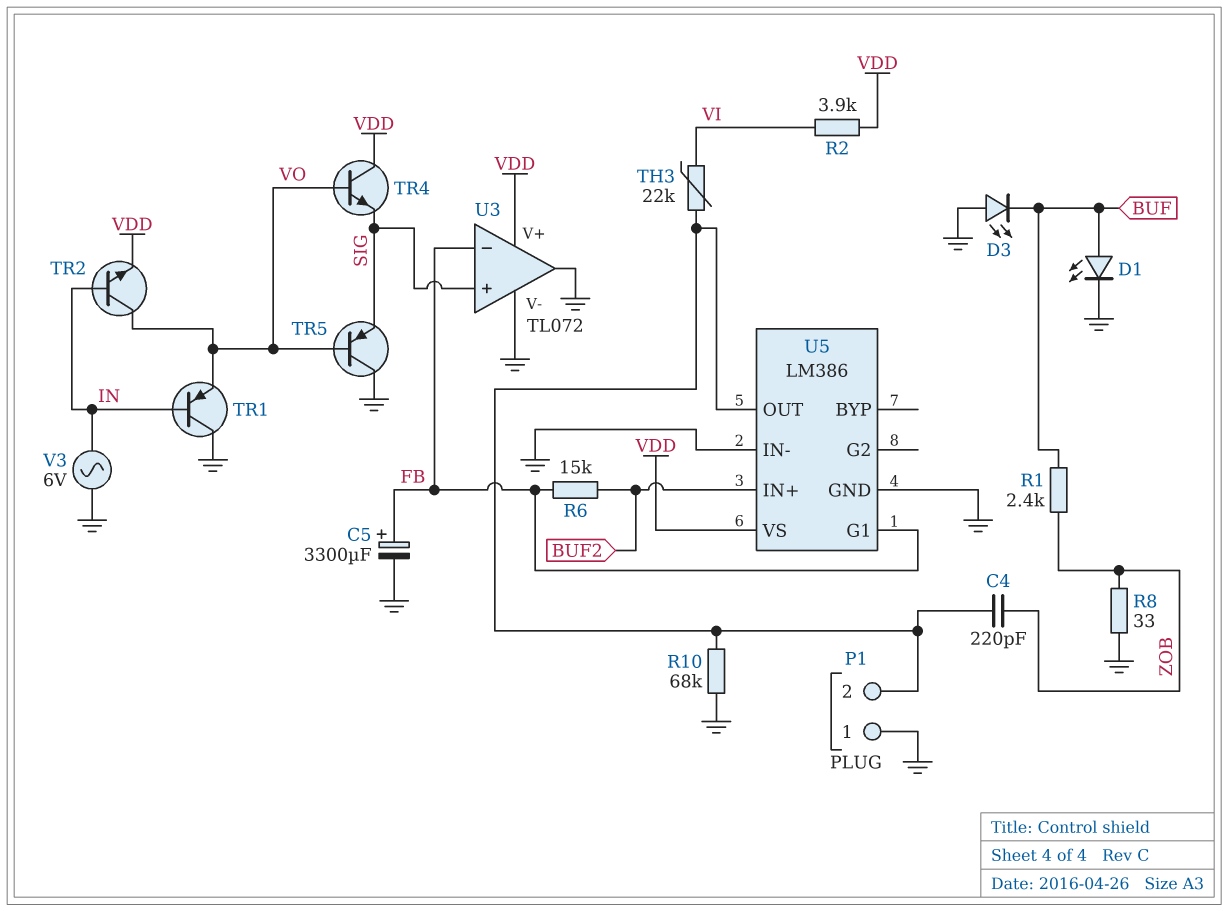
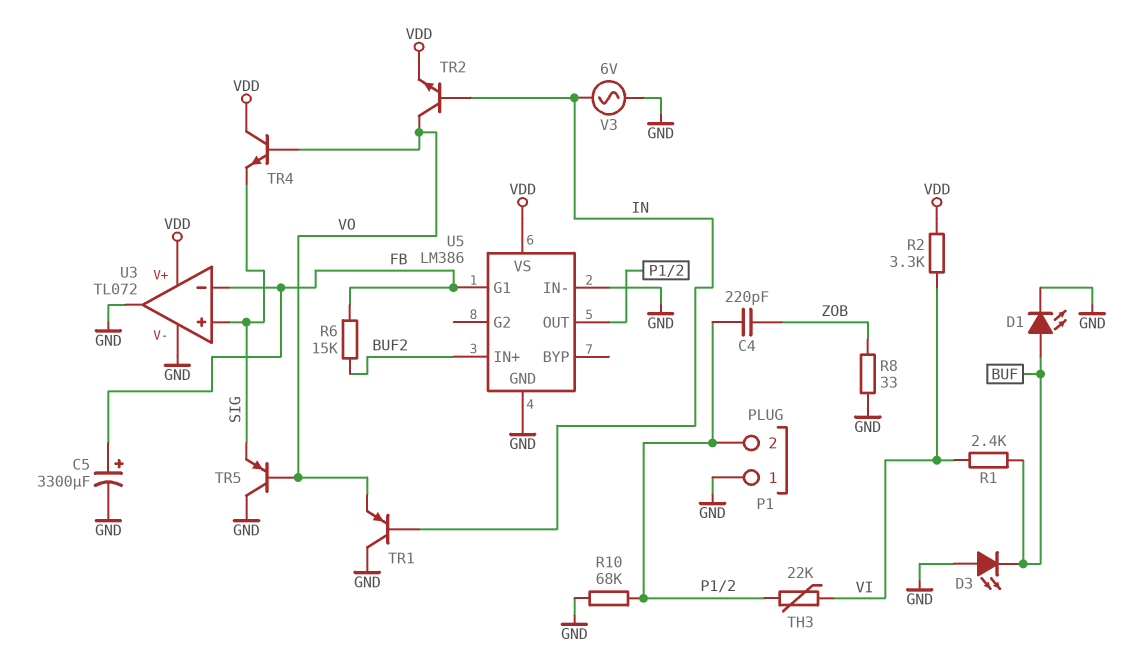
R1: 2.4k (BUF, ZOB) -> 2.4k (BUF, VI)
R2: 3.9k (VDD, VI) -> 3.3k (VDD, VI)

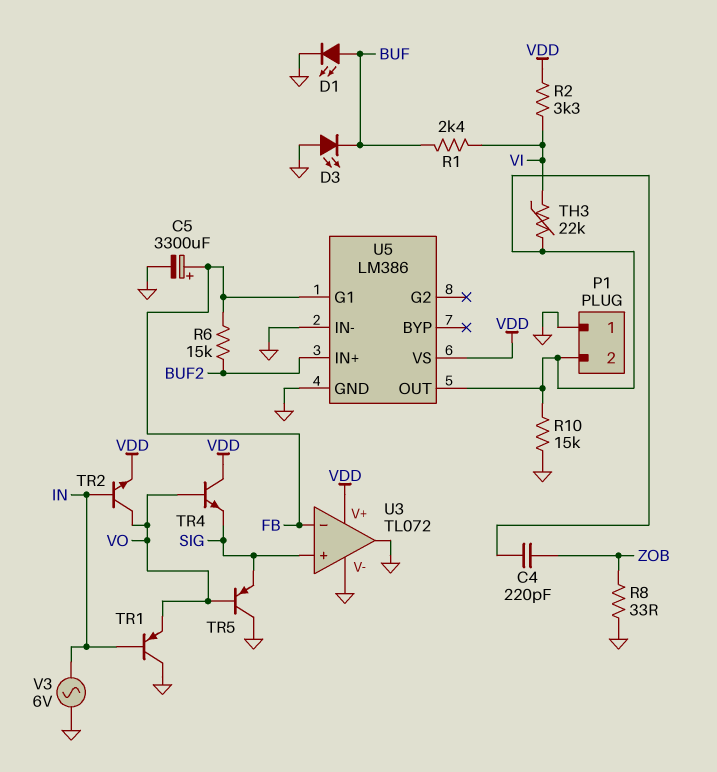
R10: 68k (GND, P1/2) -> 15k (GND, P1/2)

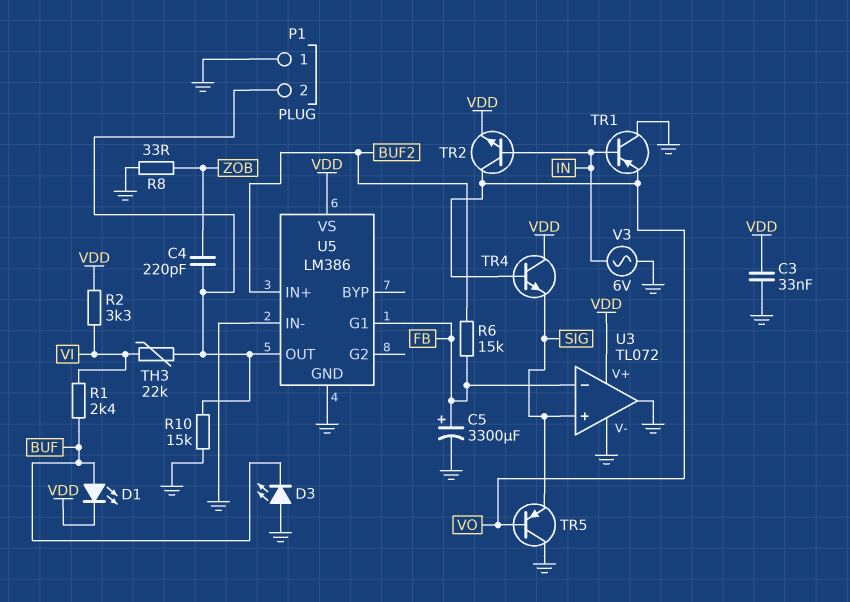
C3: none -> 33nF (GND, VDD)
D1: LED (A BUF, K GND) -> LED (A BUF, K VDD)

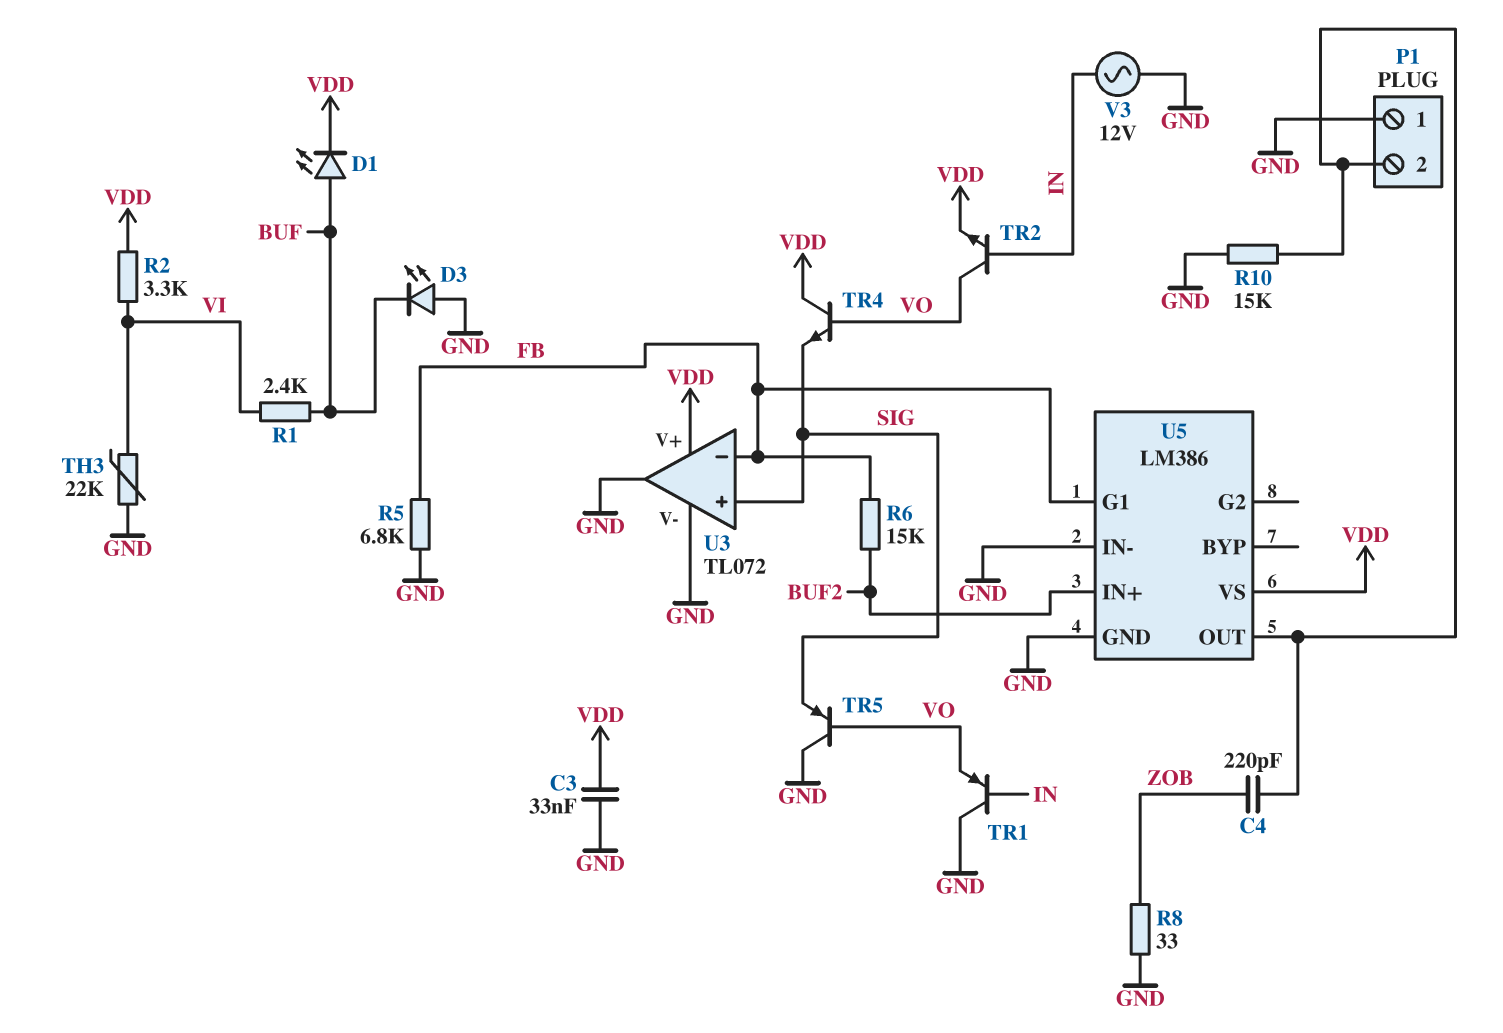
C5: 3300uF (plus FB, minus GND) -> none
R5: none -> 6.8k (FB, GND)
TH3: 22k (P1/2, VI) -> 22k (GND, VI)
V3: AC 6V (GND, IN) -> AC 12V (GND, IN)

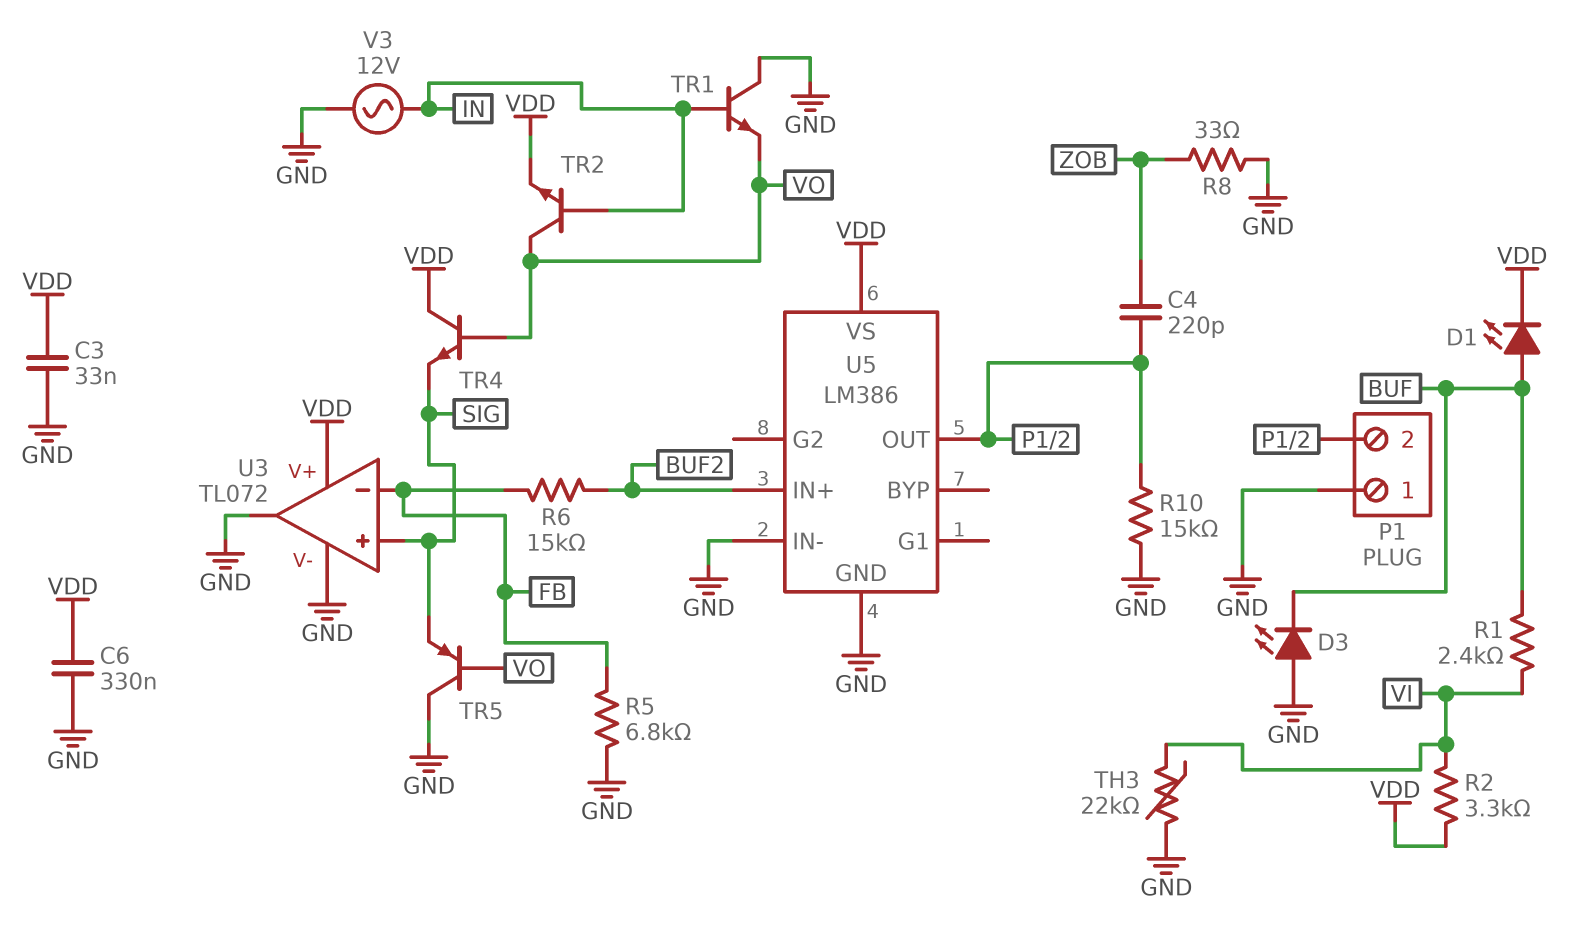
C6: none -> 330nF (GND, VDD)
TR1: PNP (B IN, C GND, E VO) -> NPN (B IN, C GND, E VO)
U5 pin G1: FB -> none

